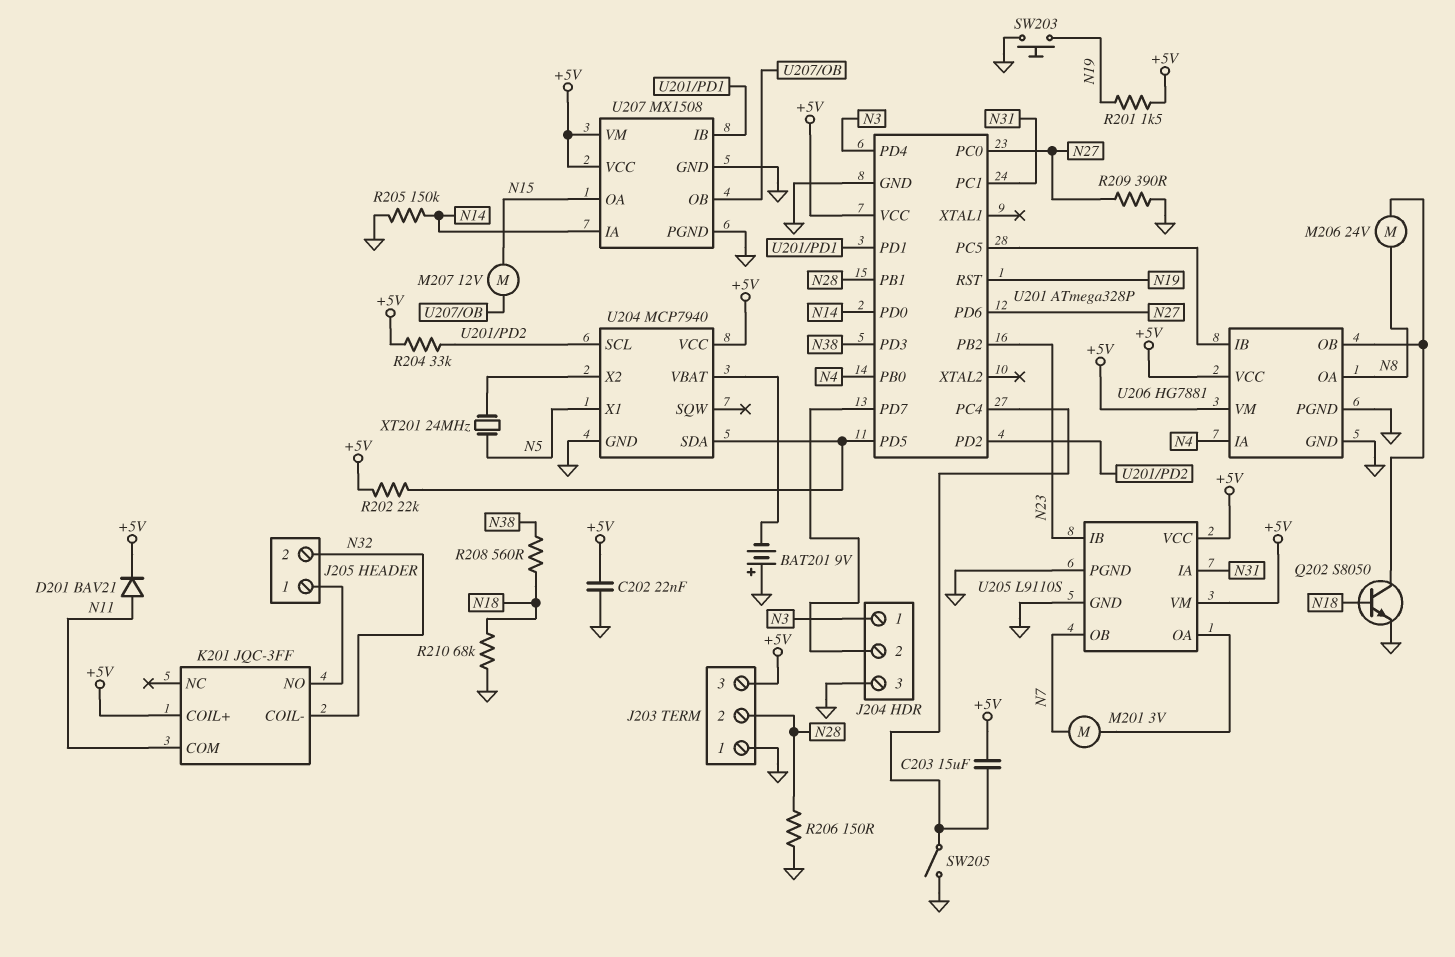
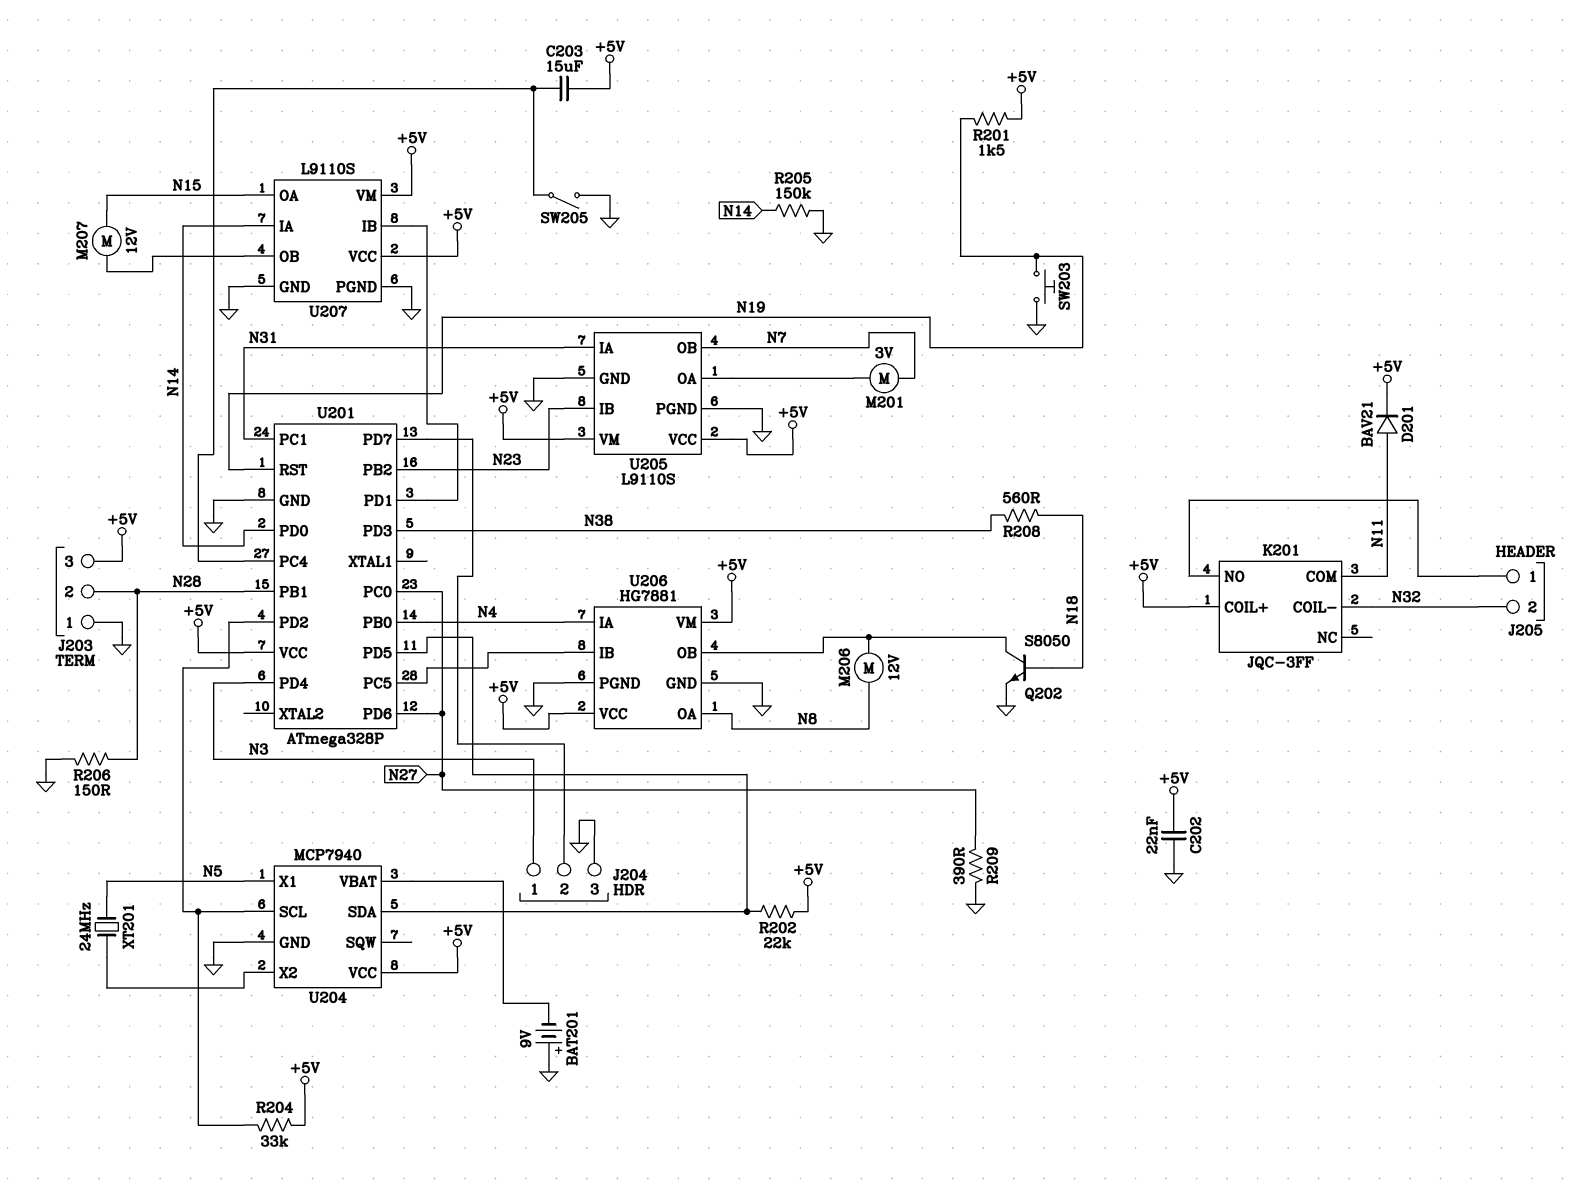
M206: motor 24V (N8, U206/OB) -> motor 12V (N8, U206/OB)
R210: 68k (GND, N18) -> none
U207: MX1508 -> L9110S

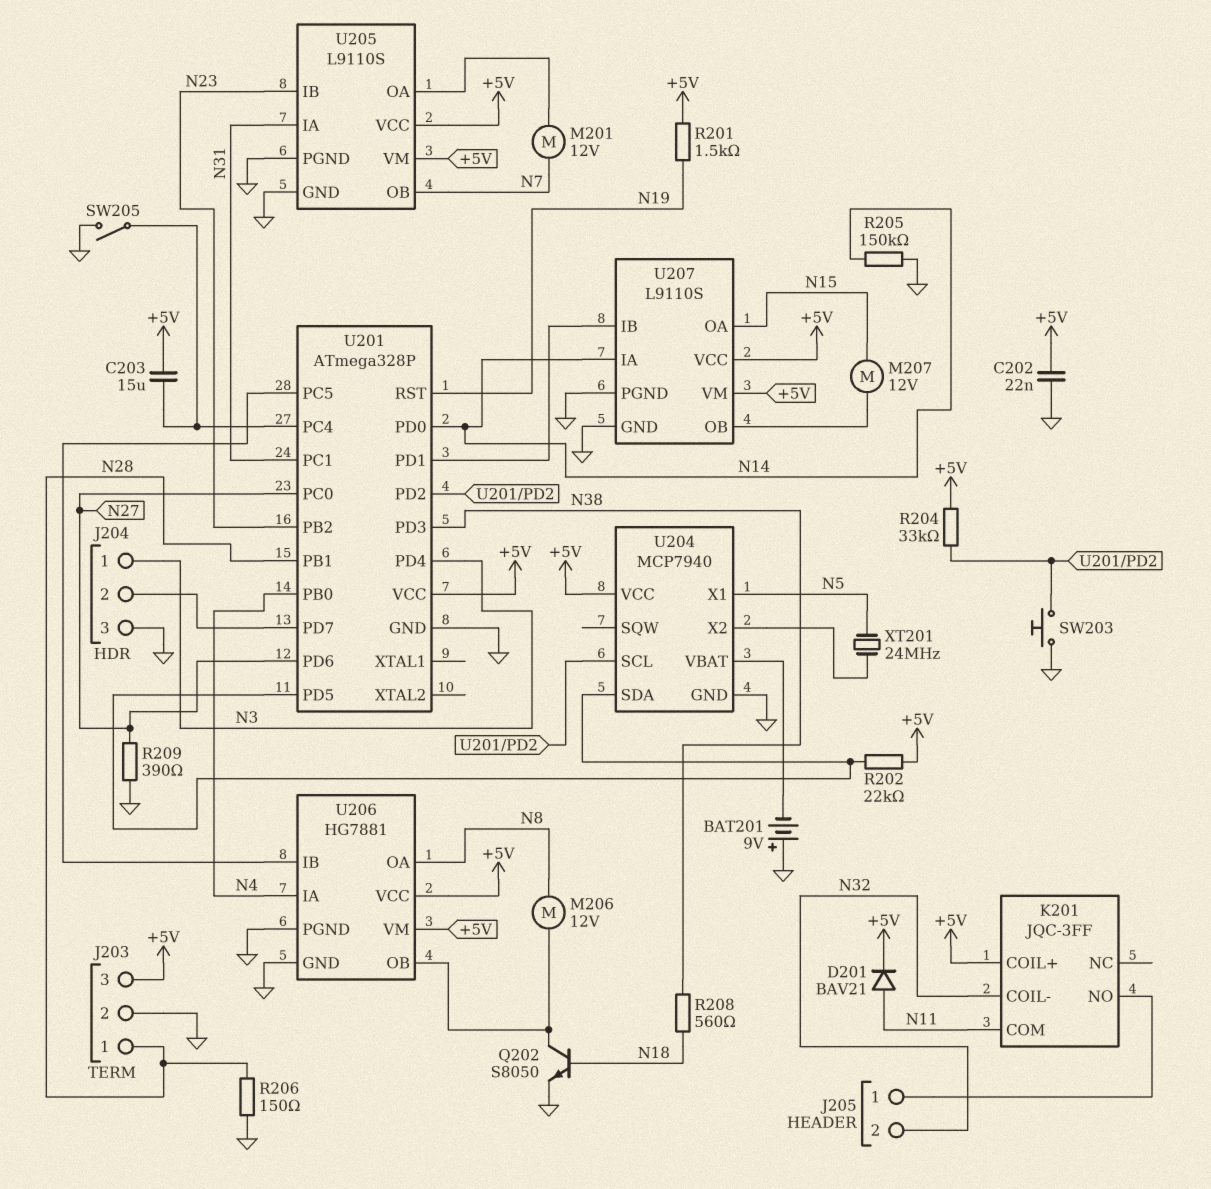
J203 pin 1: GND -> N28
J203 pin 2: N28 -> GND
M201: motor 3V (N7, U205/OA) -> motor 12V (N7, U205/OA)
SW203: button (GND, N19) -> button (GND, U201/PD2)

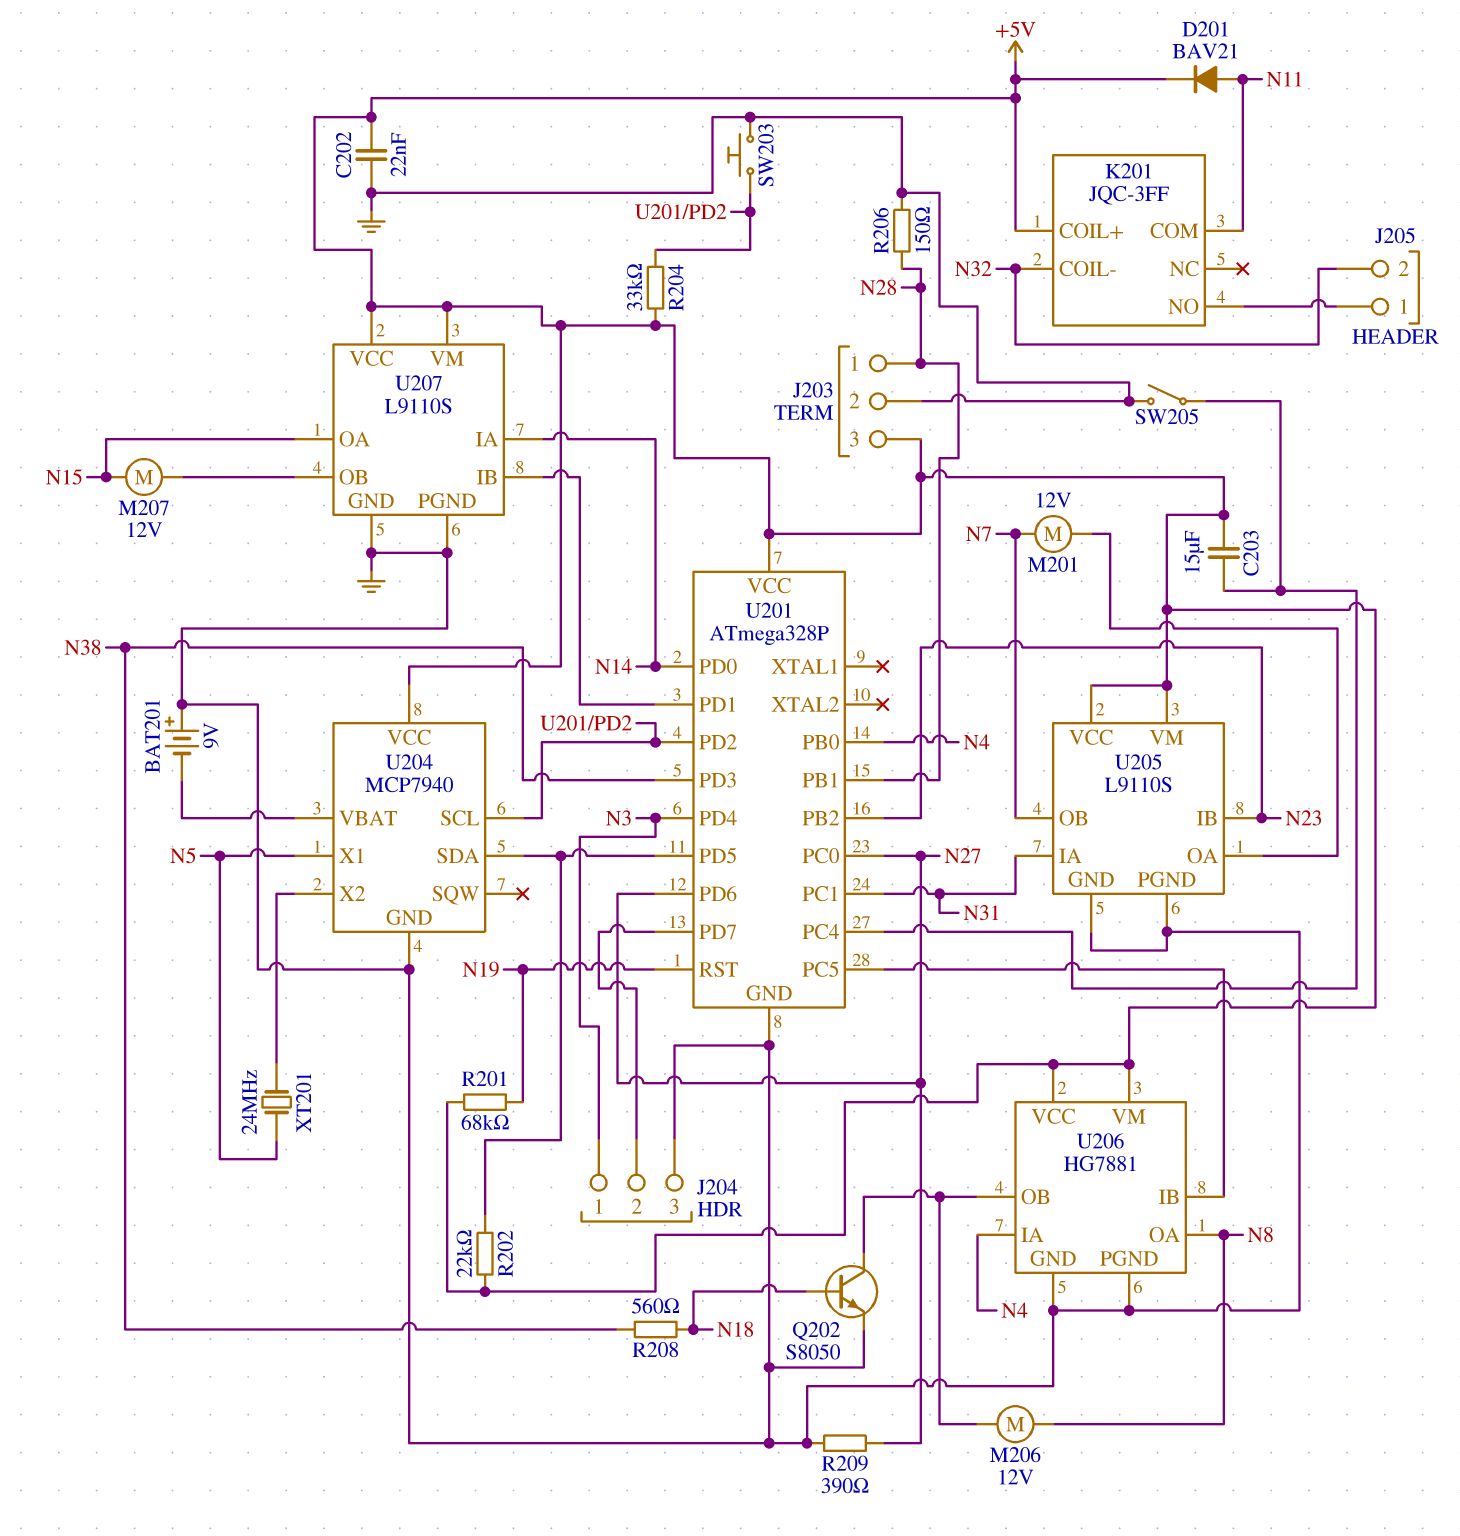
R201: 1.5k (+5V, N19) -> 68k (+5V, N19)
R205: 150k (GND, N14) -> none

